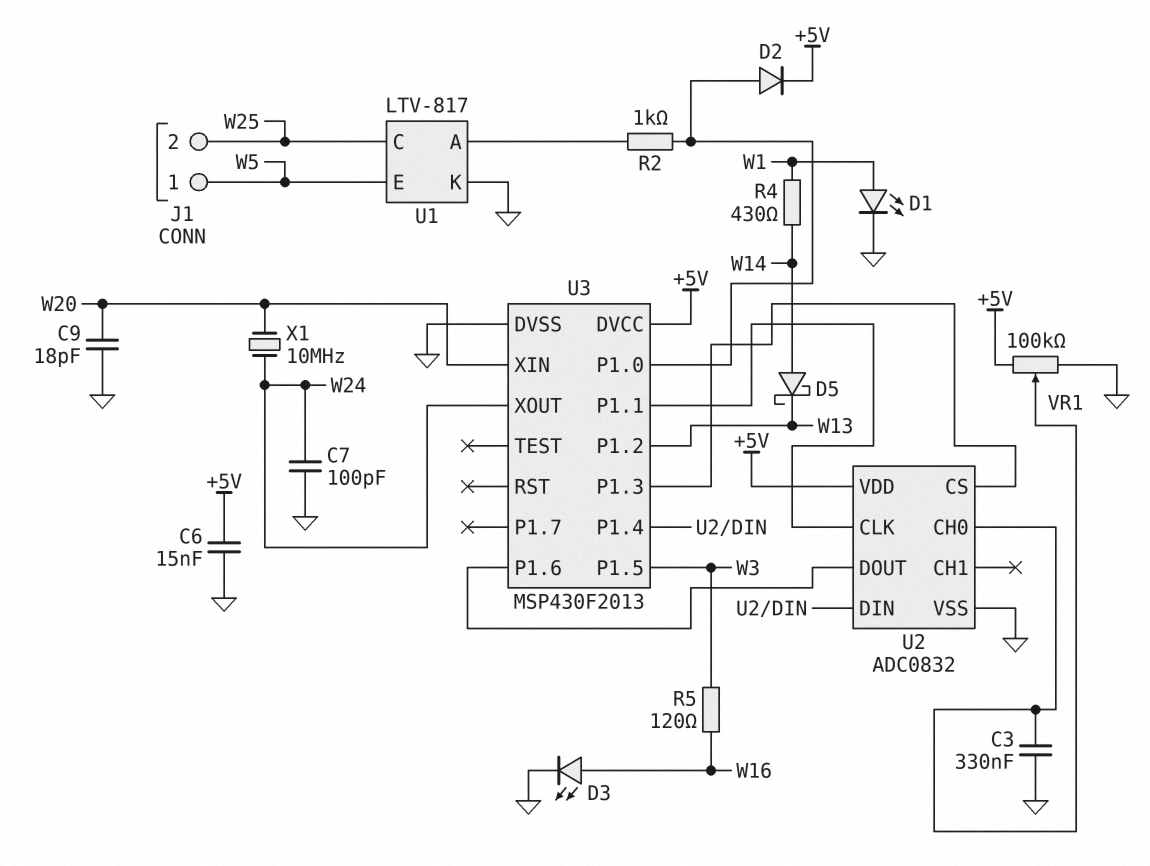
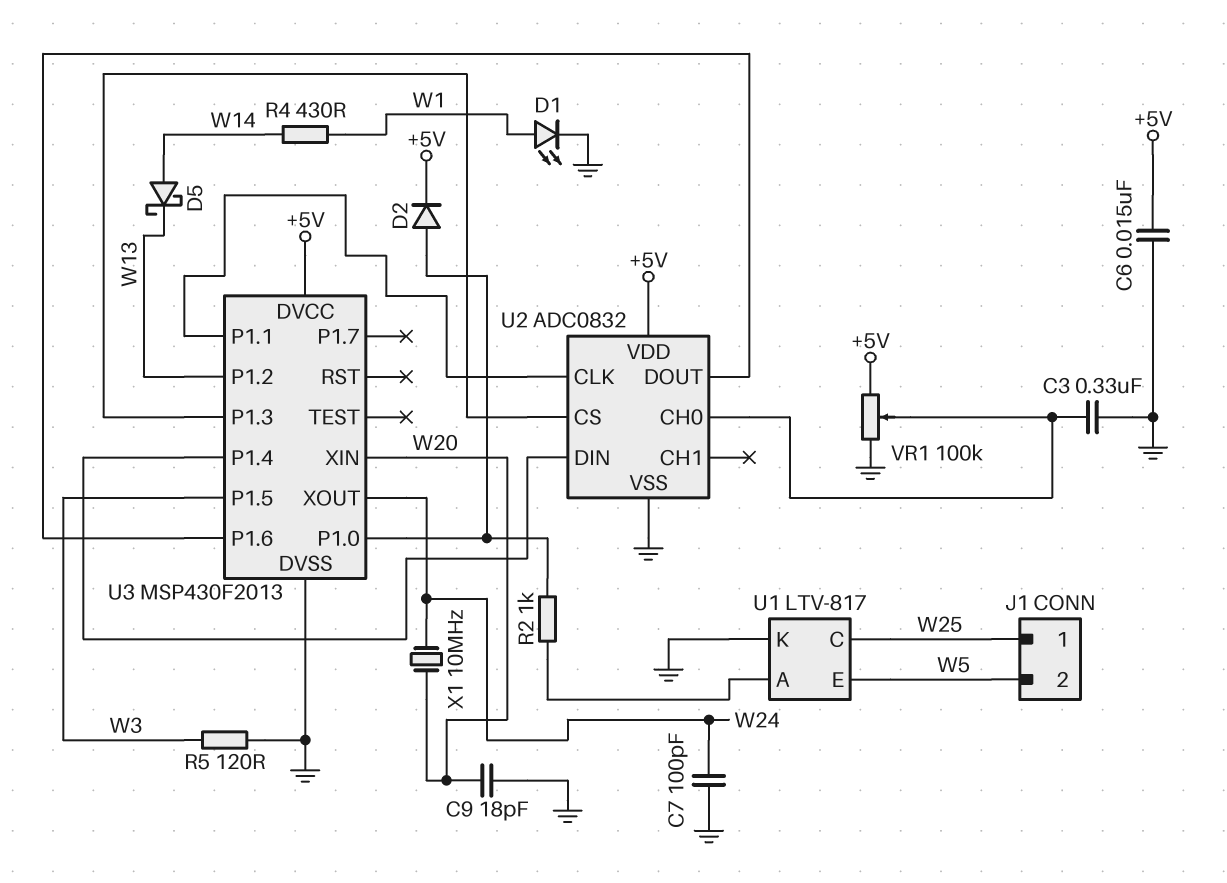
D3: LED (A W16, K GND) -> none
J1 pin 1: W5 -> W25
J1 pin 2: W25 -> W5
R5: 120 (W3, W16) -> 120 (GND, W3)

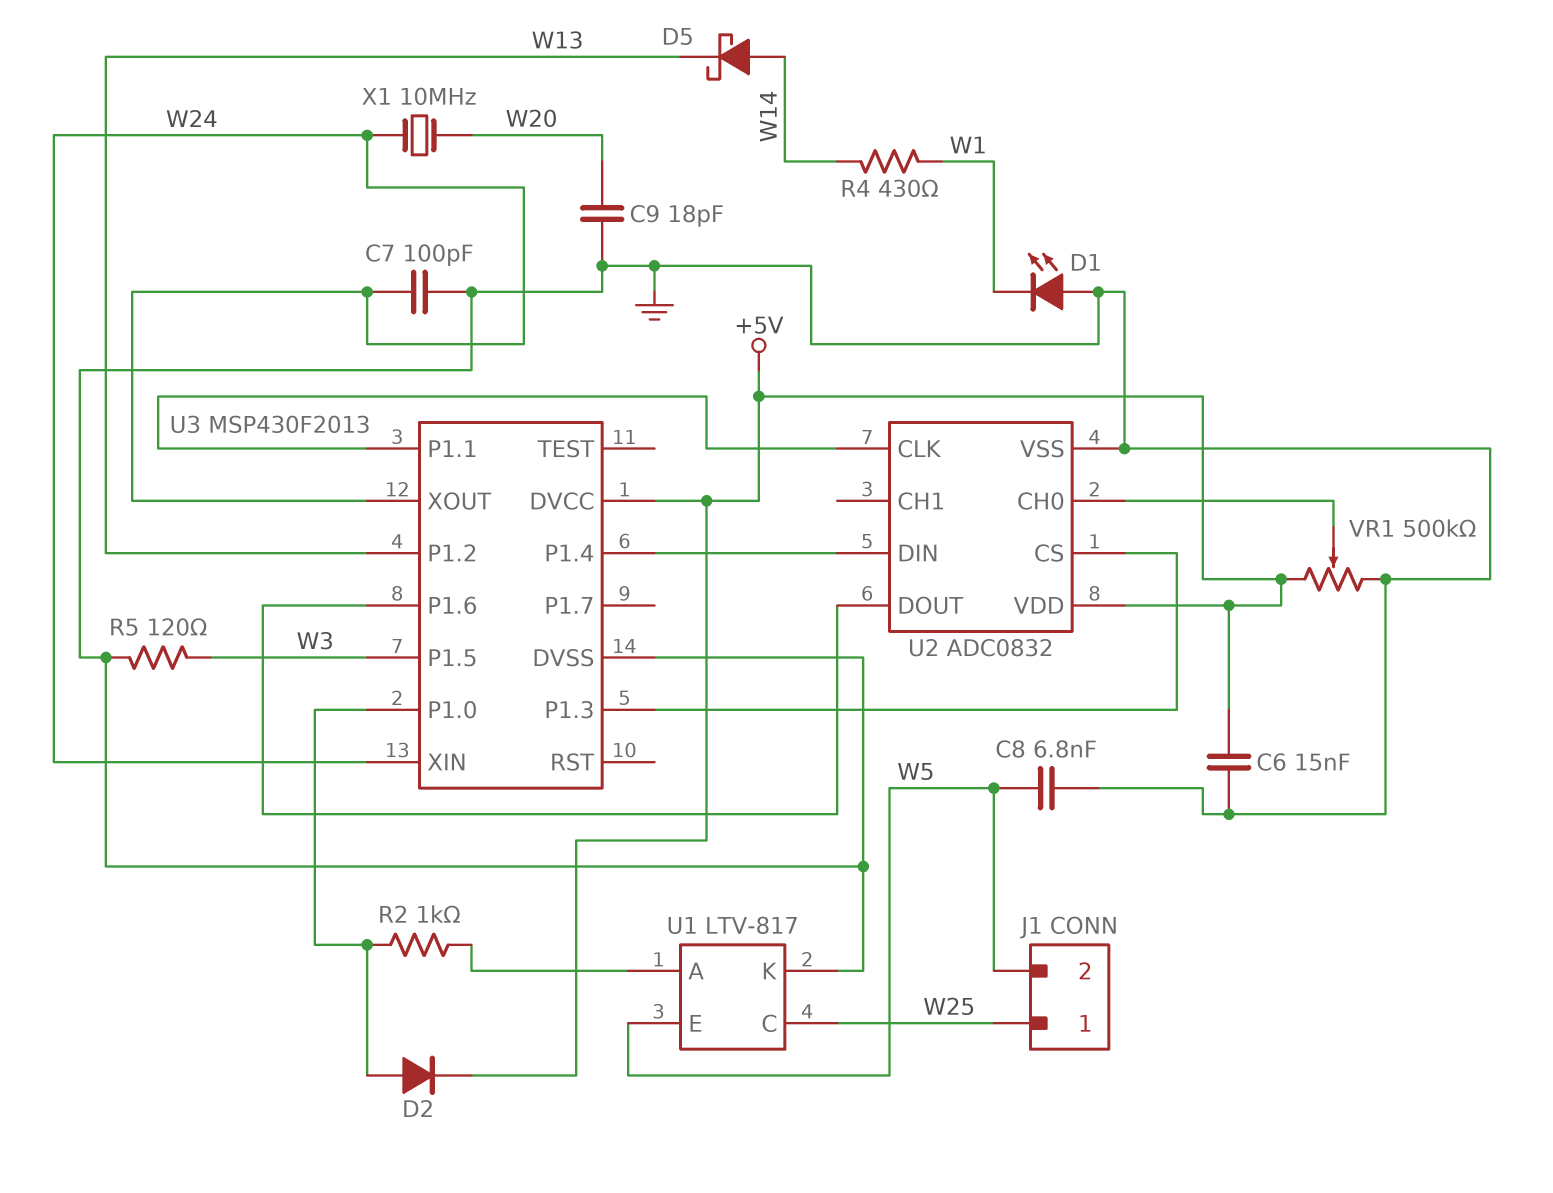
C3: 330nF (GND, U2/CH0) -> none
C8: none -> 6.8nF (GND, W5)
D1: LED (A W1, K GND) -> LED (A GND, K W1)
U3 pin XIN: W20 -> W24
VR1: 100k (+5V, GND, wiper U2/CH0) -> 500k (+5V, GND, wiper U2/CH0)

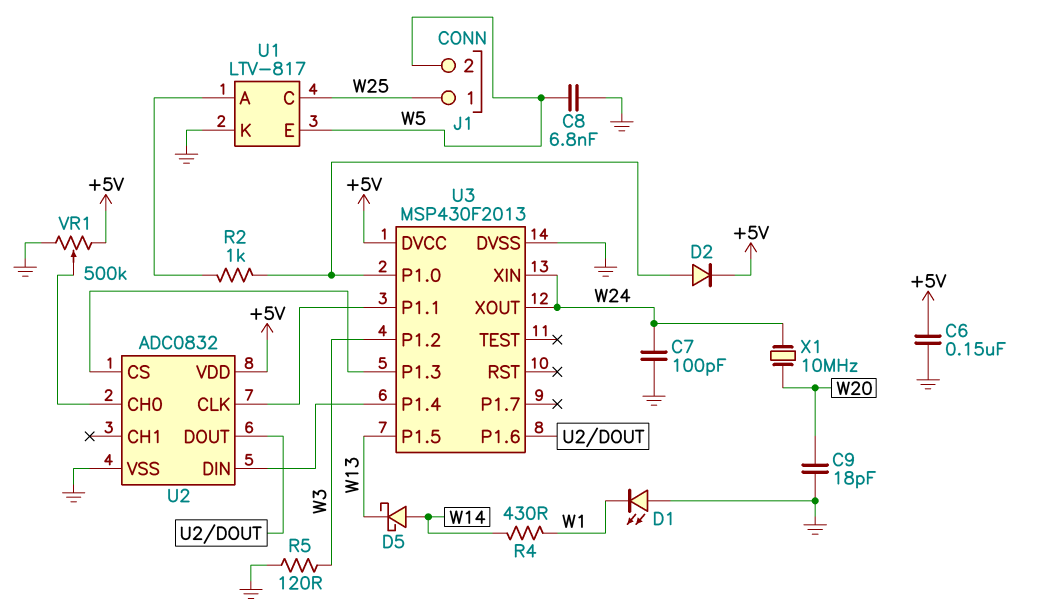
C6: 15nF (+5V, GND) -> 150nF (+5V, GND)
U3 pin P1.2: W13 -> W3
U3 pin P1.5: W3 -> W13

